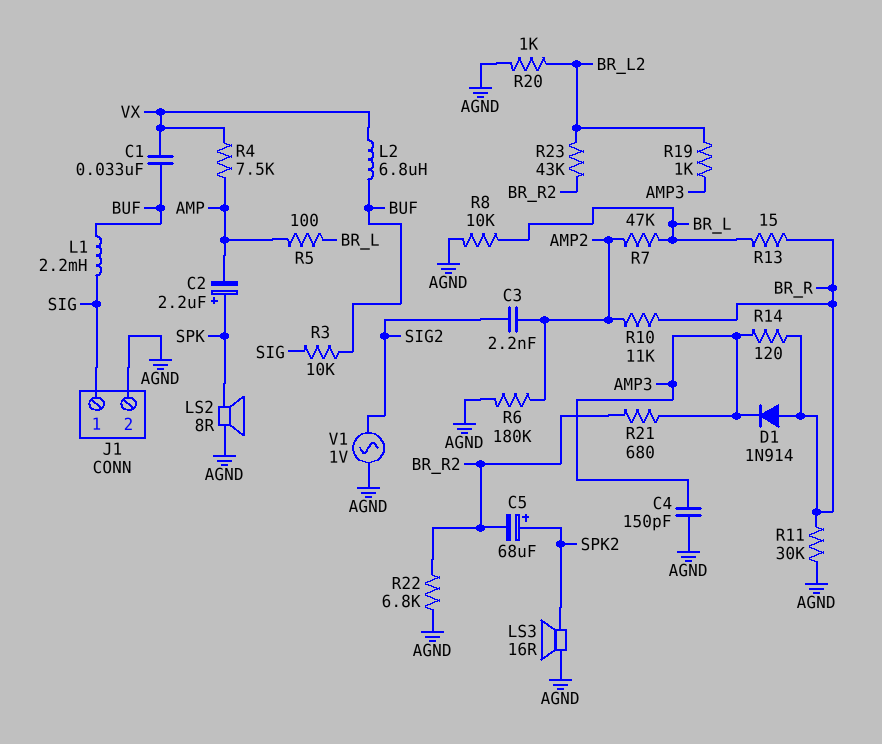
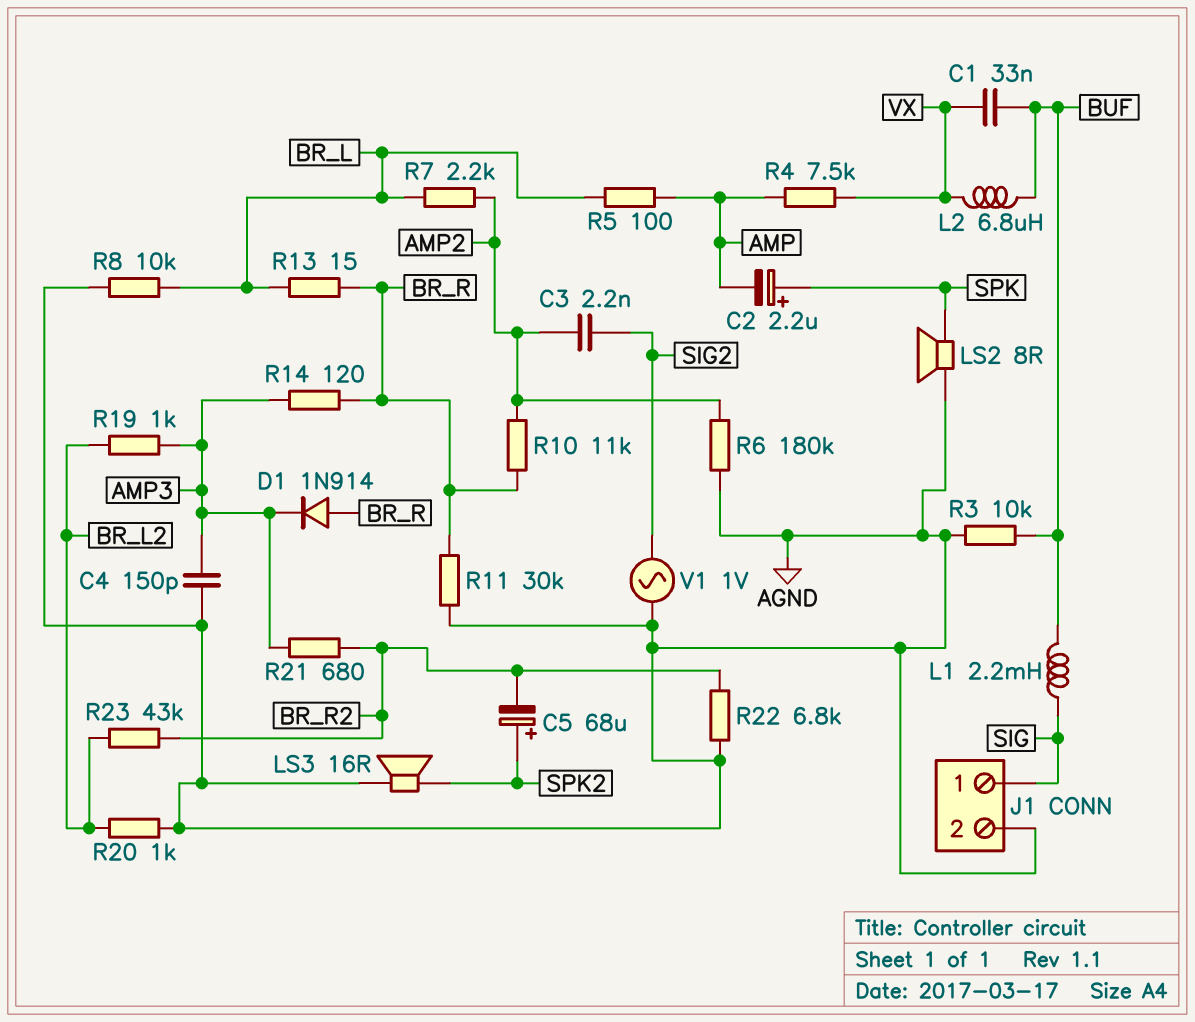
R3: 10k (BUF, SIG) -> 10k (AGND, BUF)
R7: 47k (AMP2, BR_L) -> 2.2k (AMP2, BR_L)

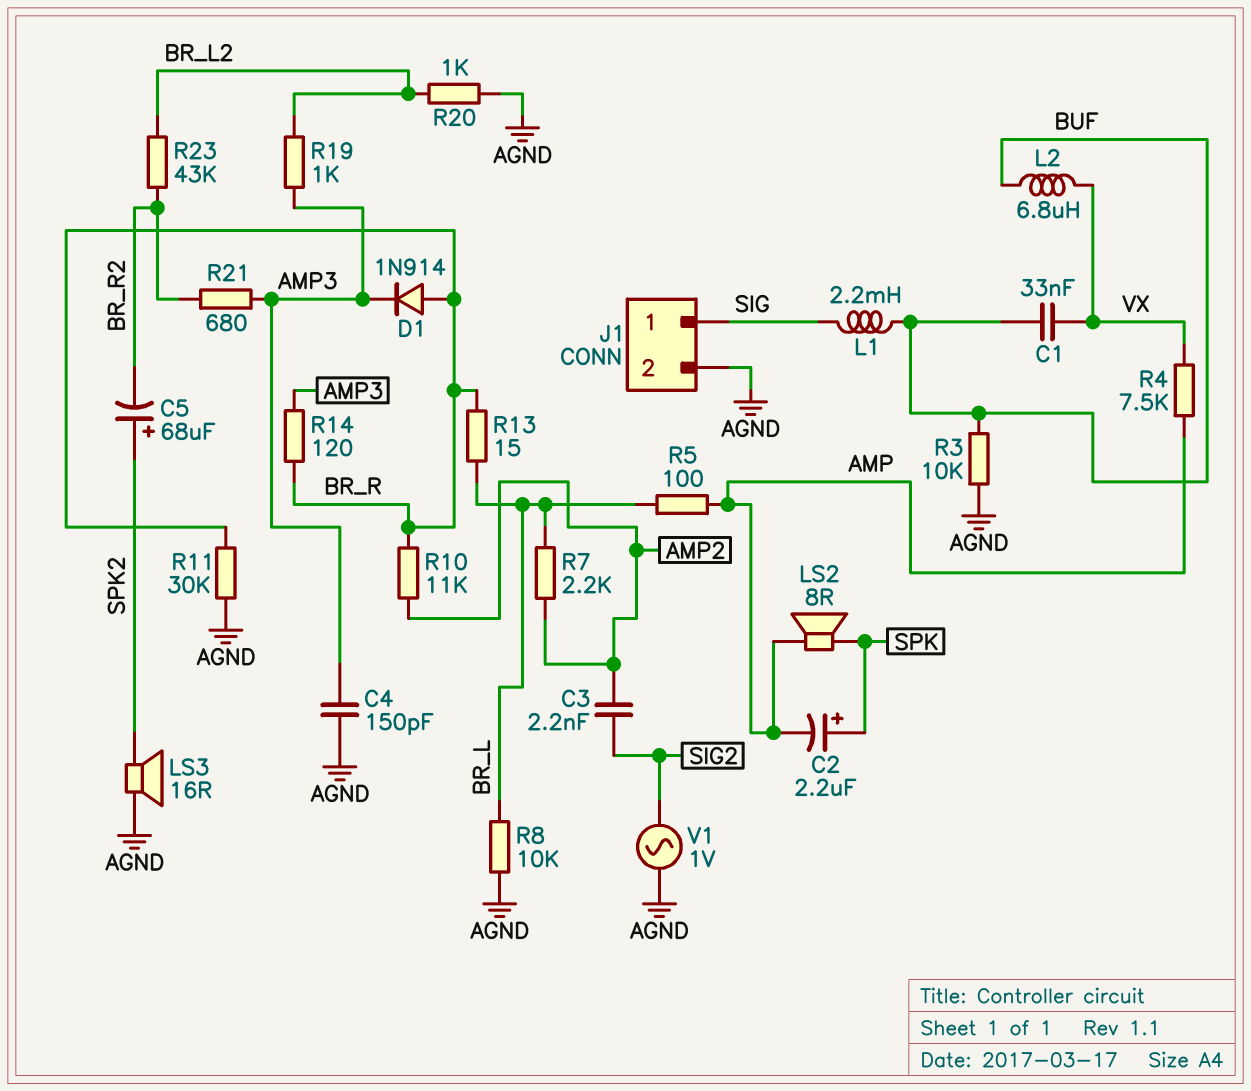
LS2: speaker 8R (AGND, SPK) -> speaker 8R (AMP, SPK)
R6: 180k (AGND, AMP2) -> none
R22: 6.8k (AGND, BR_R2) -> none

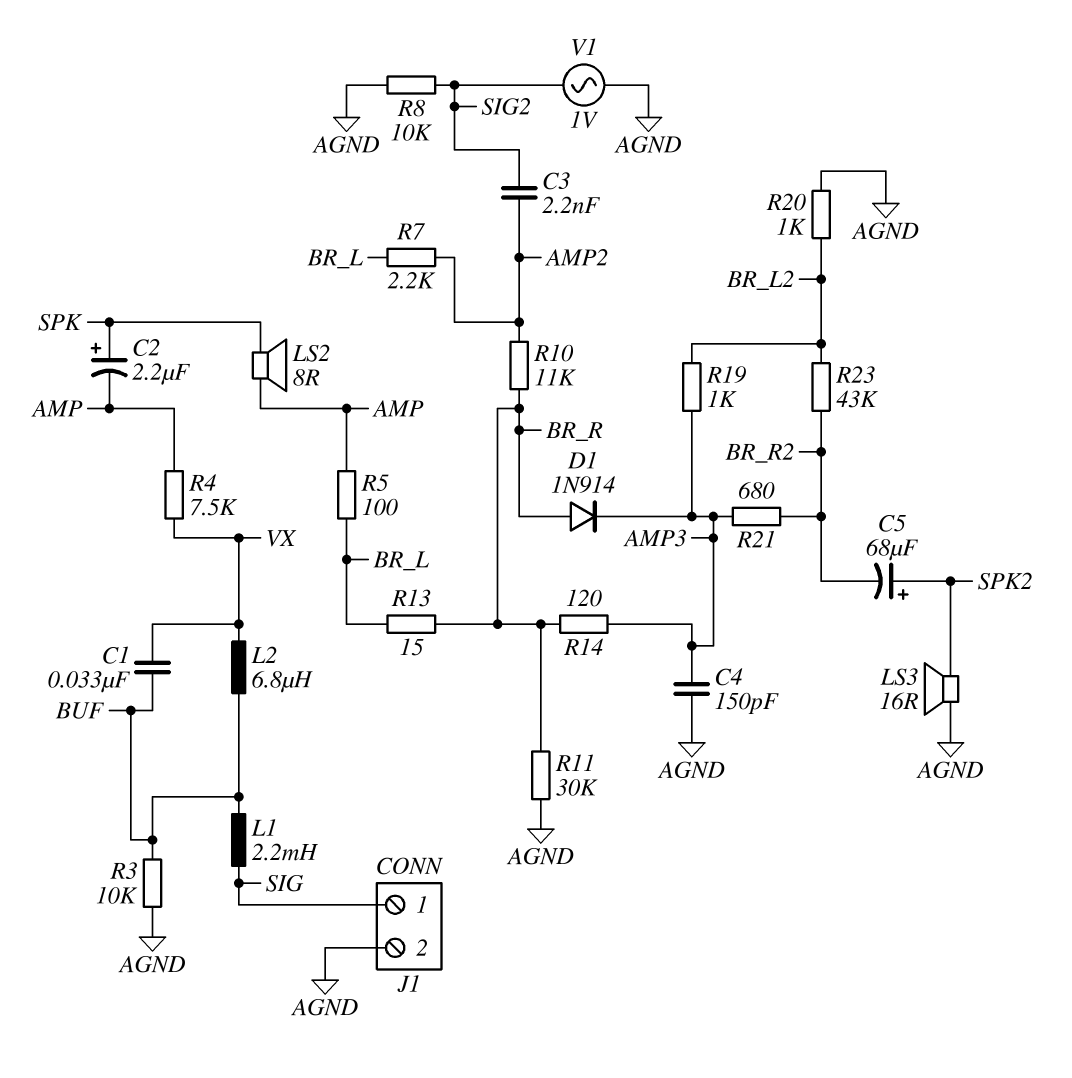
R8: 10k (AGND, BR_L) -> 10k (AGND, SIG2)

